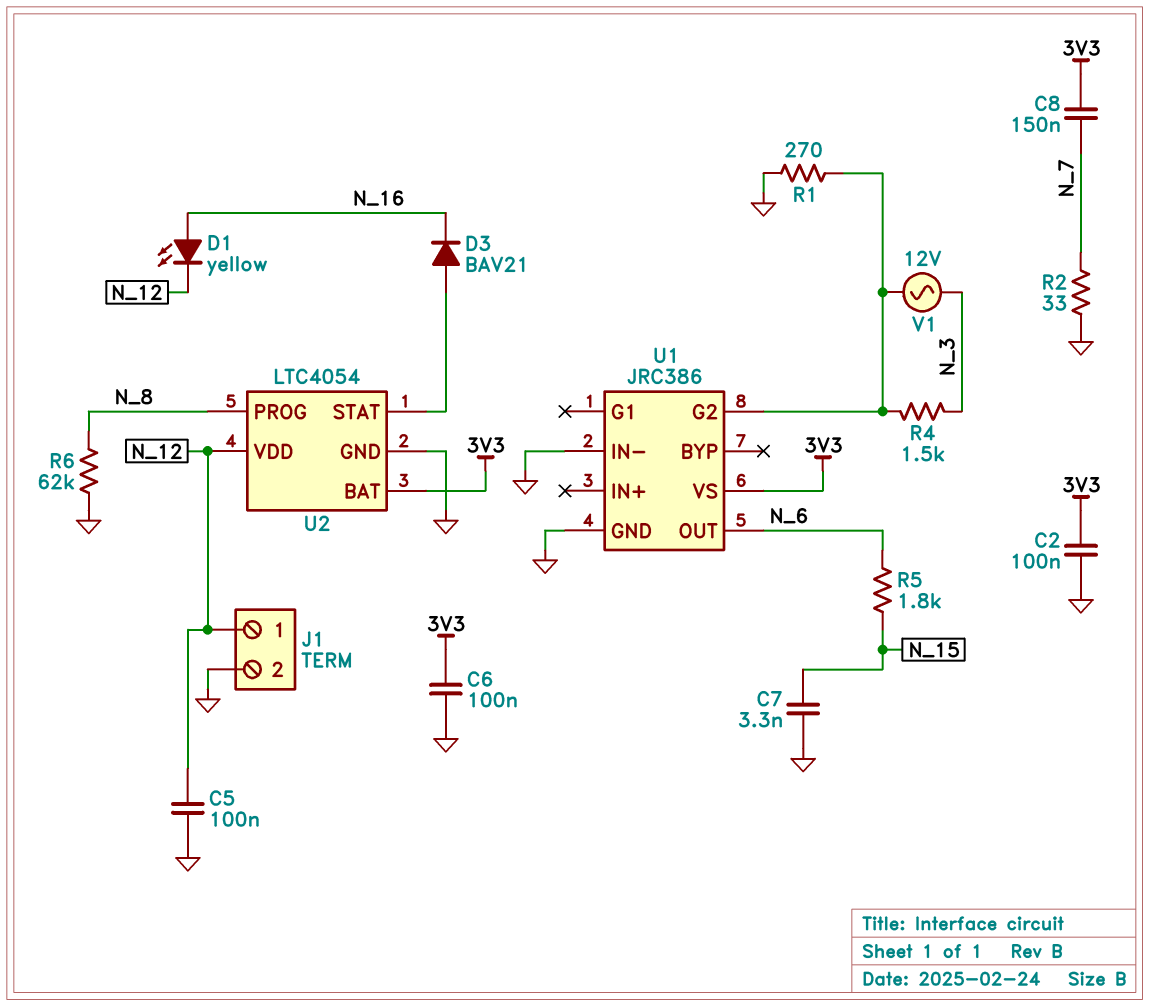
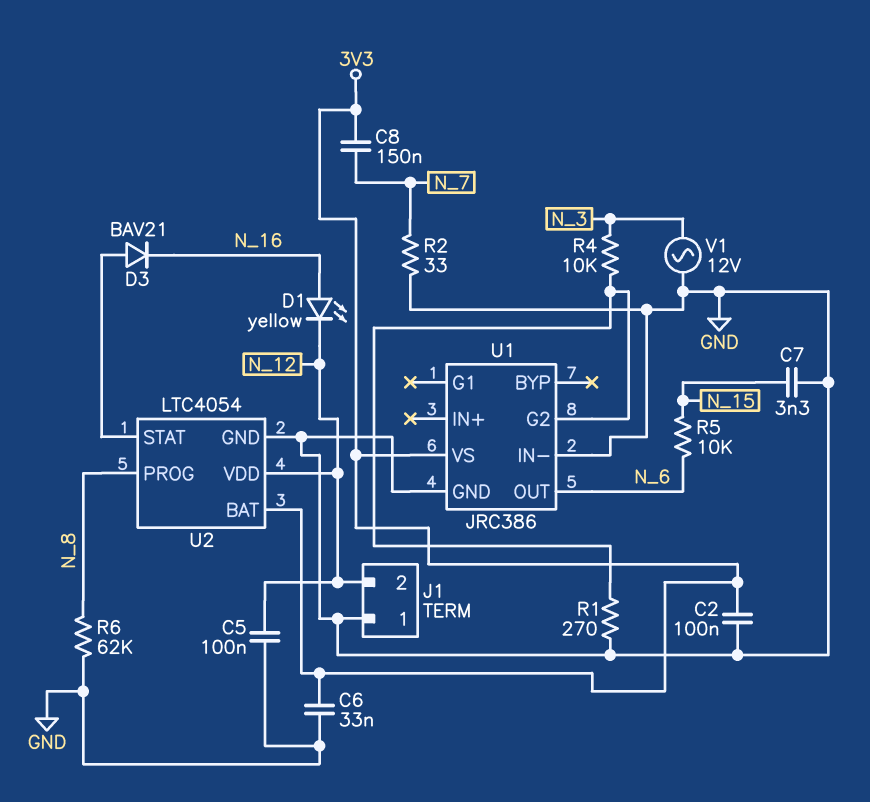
C6: 100nF (3V3, GND) -> 33nF (3V3, GND)
J1 pin 1: N_12 -> GND
J1 pin 2: GND -> N_12
R4: 1.5k (N_3, U1/G2) -> 10k (N_3, U1/G2)
R5: 1.8k (N_6, N_15) -> 10k (N_6, N_15)
V1: AC 12V (N_3, U1/G2) -> AC 12V (GND, N_3)

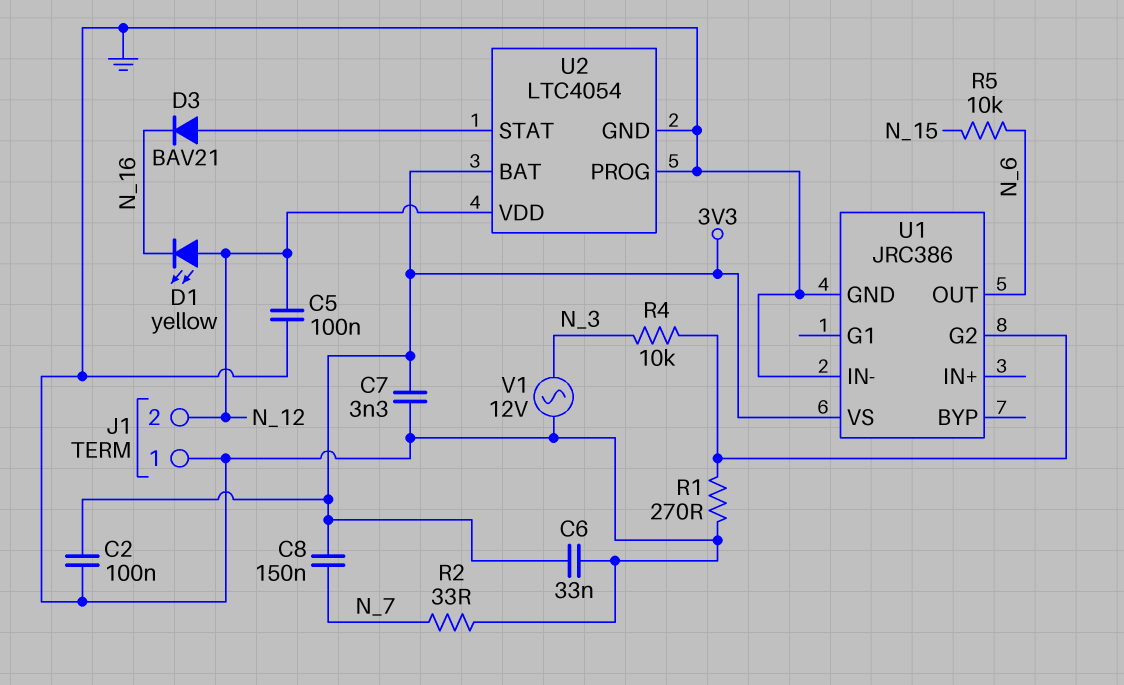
C7: 3.3nF (GND, N_15) -> 3.3nF (3V3, GND)
D1: LED yellow (A N_16, K N_12) -> LED yellow (A N_12, K N_16)
R6: 62k (GND, N_8) -> none
U2 pin PROG: N_8 -> GND

